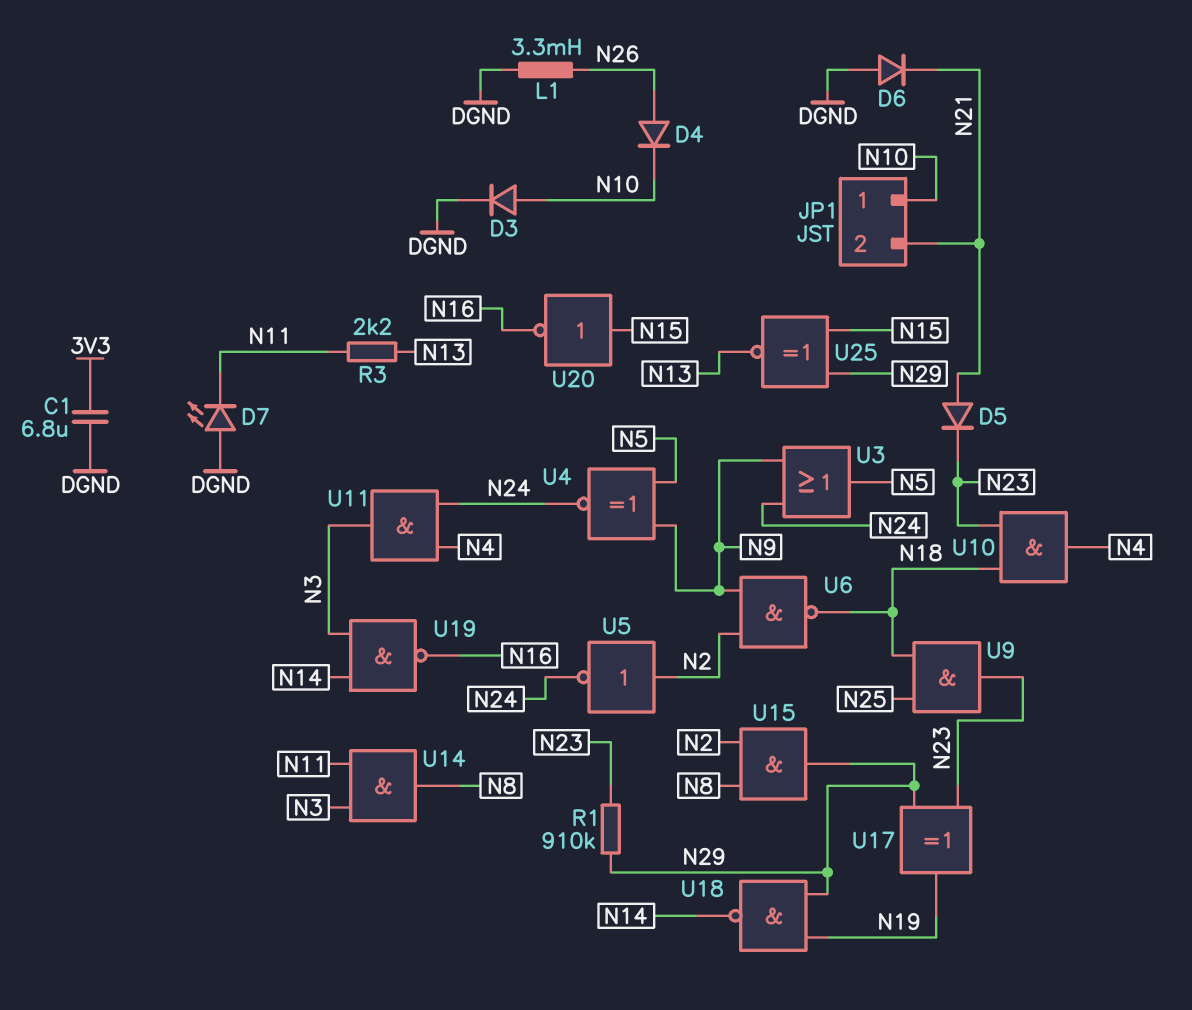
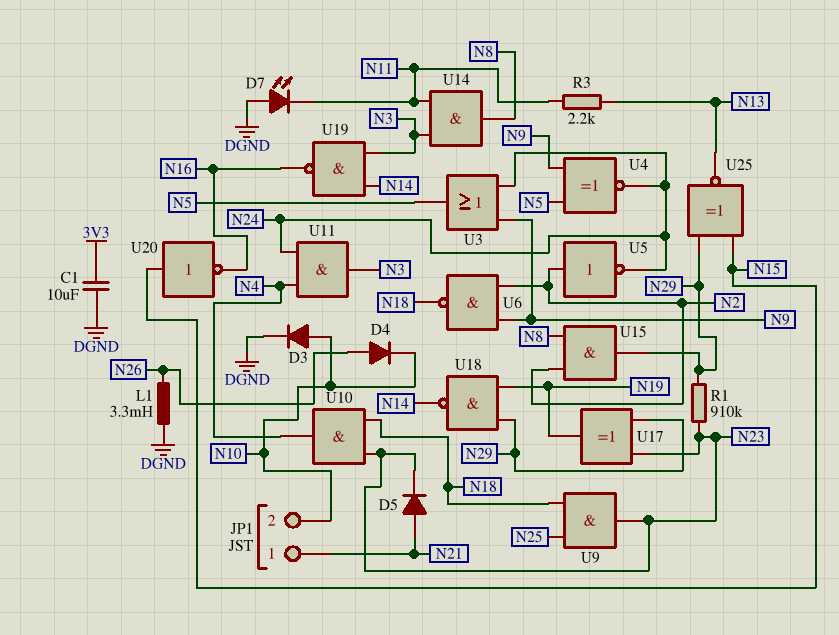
C1: 6.8uF (3V3, DGND) -> 10uF (3V3, DGND)
D6: diode (A DGND, K N21) -> none
JP1 pin 1: N10 -> N21
JP1 pin 2: N21 -> N10

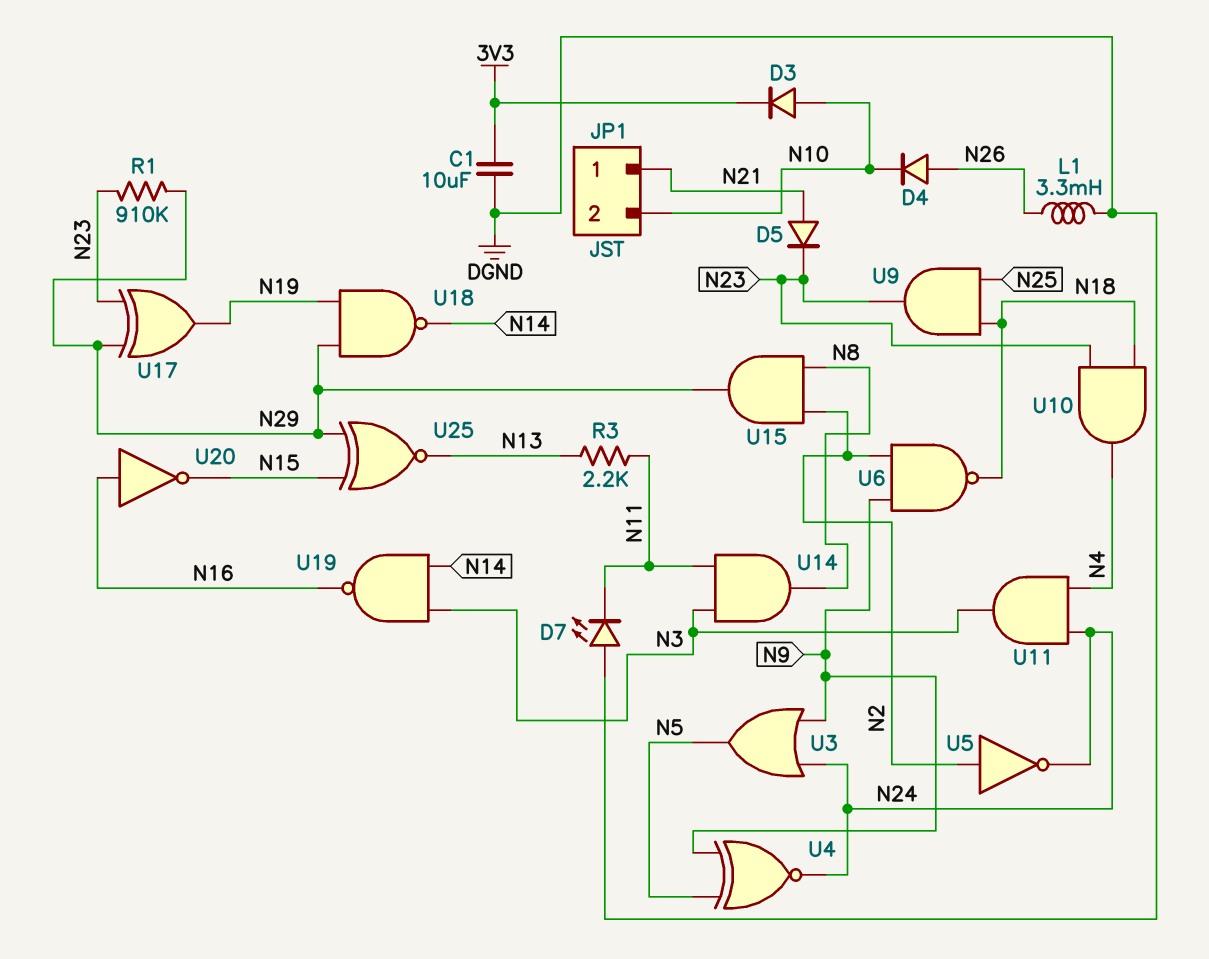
D3: diode (A N10, K DGND) -> diode (A N10, K 3V3)
U20: NOT (in N15, out N16) -> NOT (in N16, out N15)

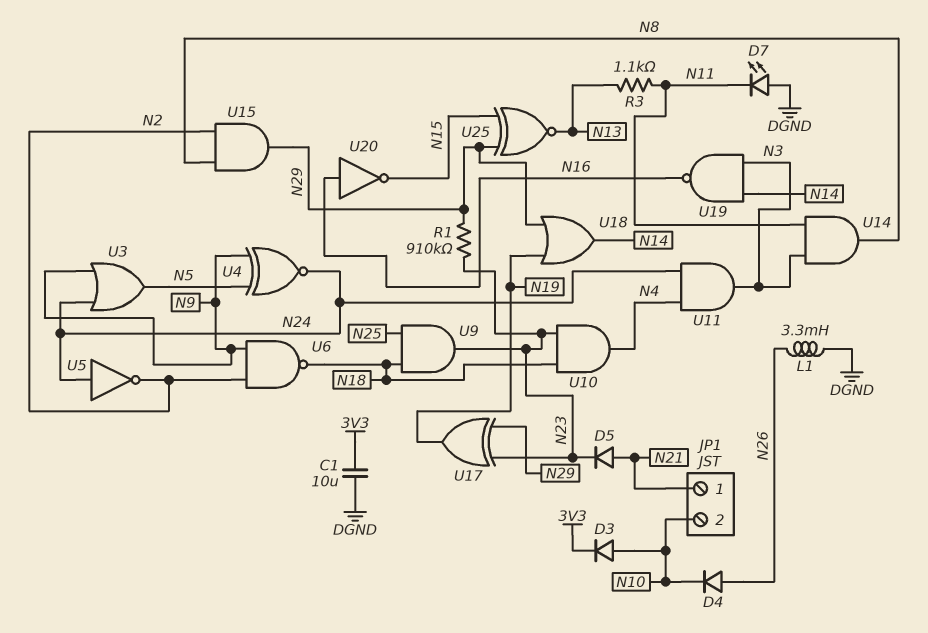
R3: 2.2k (N11, N13) -> 1.1k (N11, N13)
U5: NOT (in N2, out N24) -> NOT (in N24, out N2)
U18: NAND (in N19, in N29, out N14) -> OR (in N19, in N29, out N14)

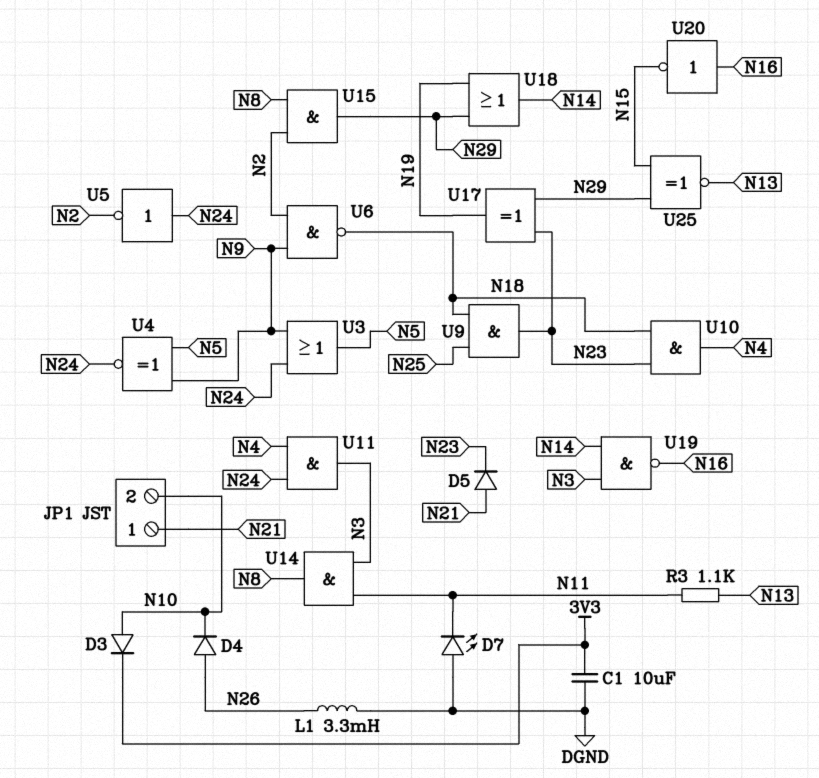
R1: 910k (N23, N29) -> none

